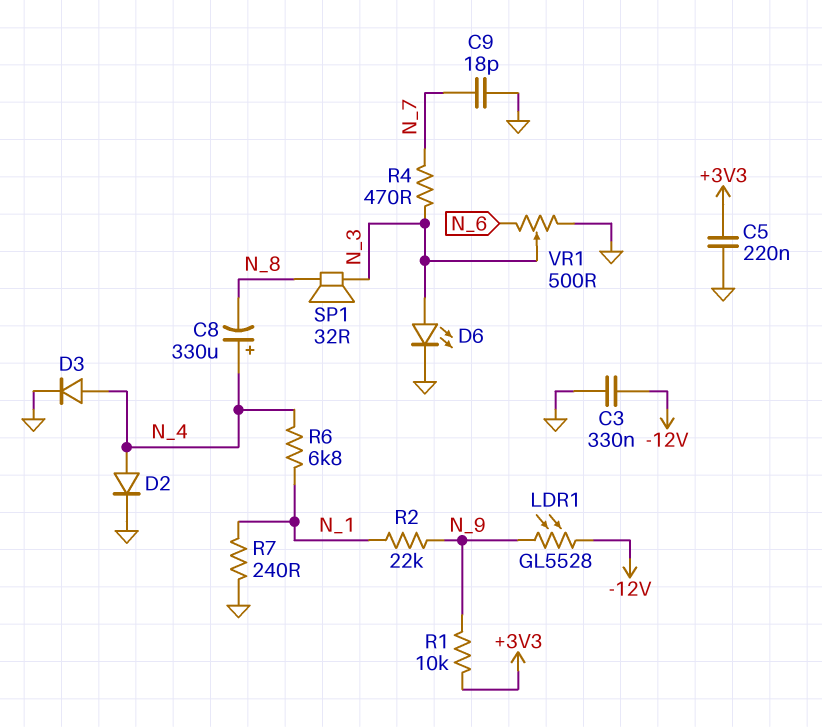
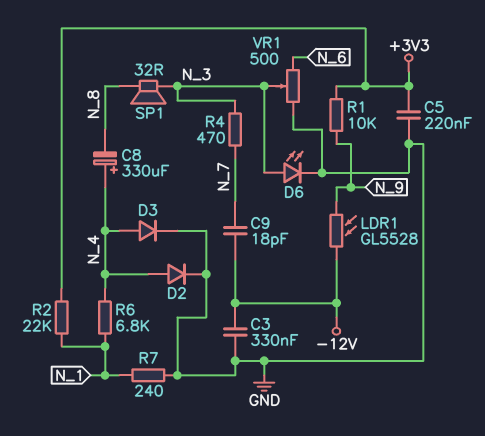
C9: 18pF (GND, N_7) -> 18pF (-12V, N_7)
R2: 22k (N_1, N_9) -> 22k (+3V3, N_1)

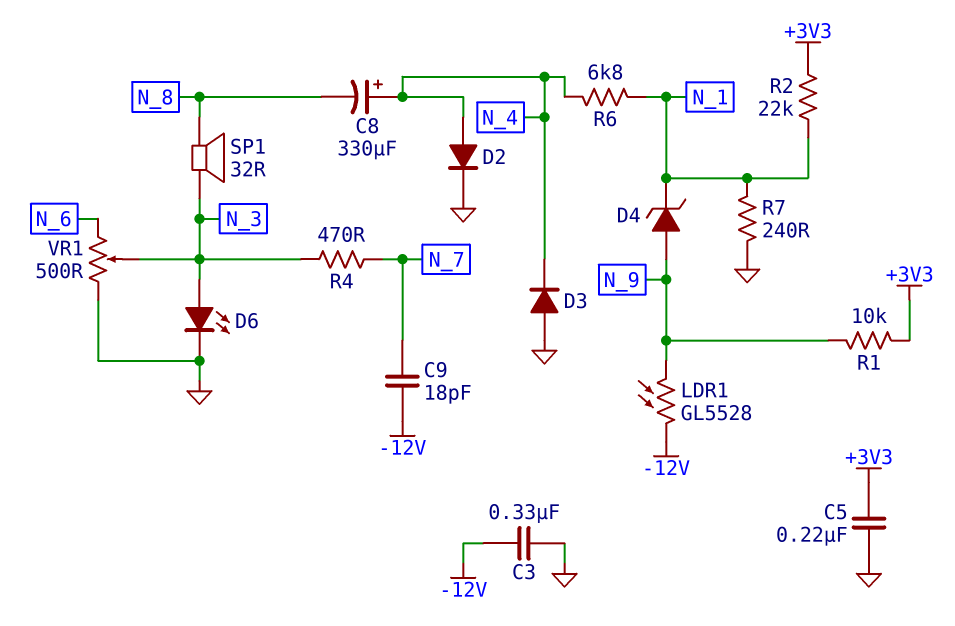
D3: diode (A N_4, K GND) -> diode (A GND, K N_4)
D4: none -> zener (A N_9, K N_1)

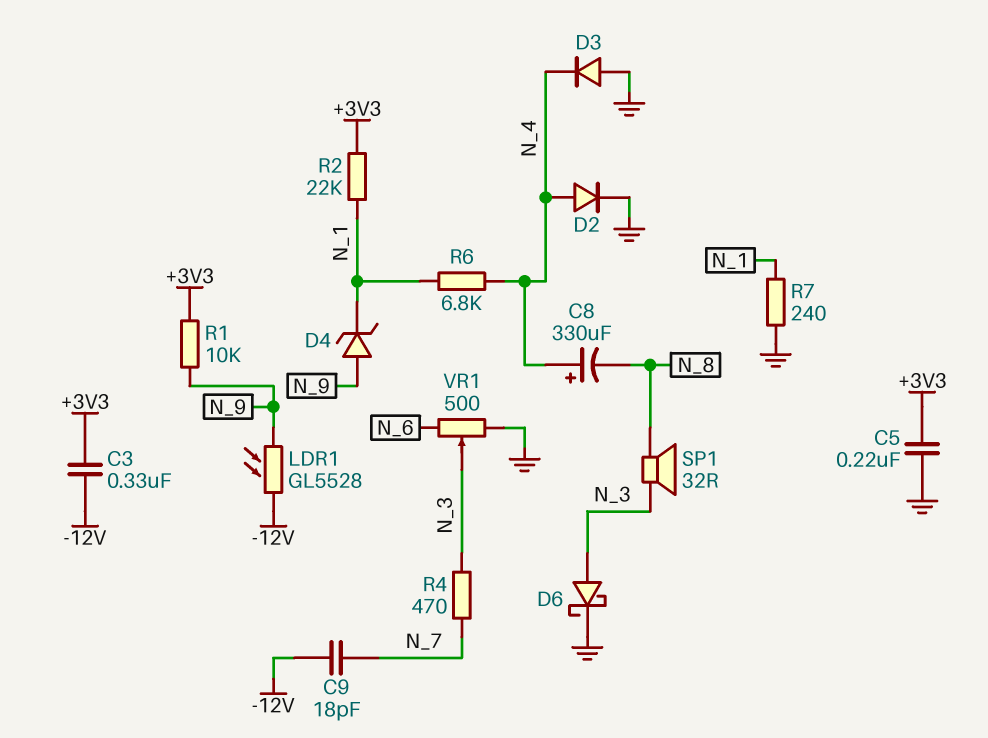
C3: 330nF (-12V, GND) -> 330nF (+3V3, -12V)
D6: LED (A N_3, K GND) -> schottky (A N_3, K GND)

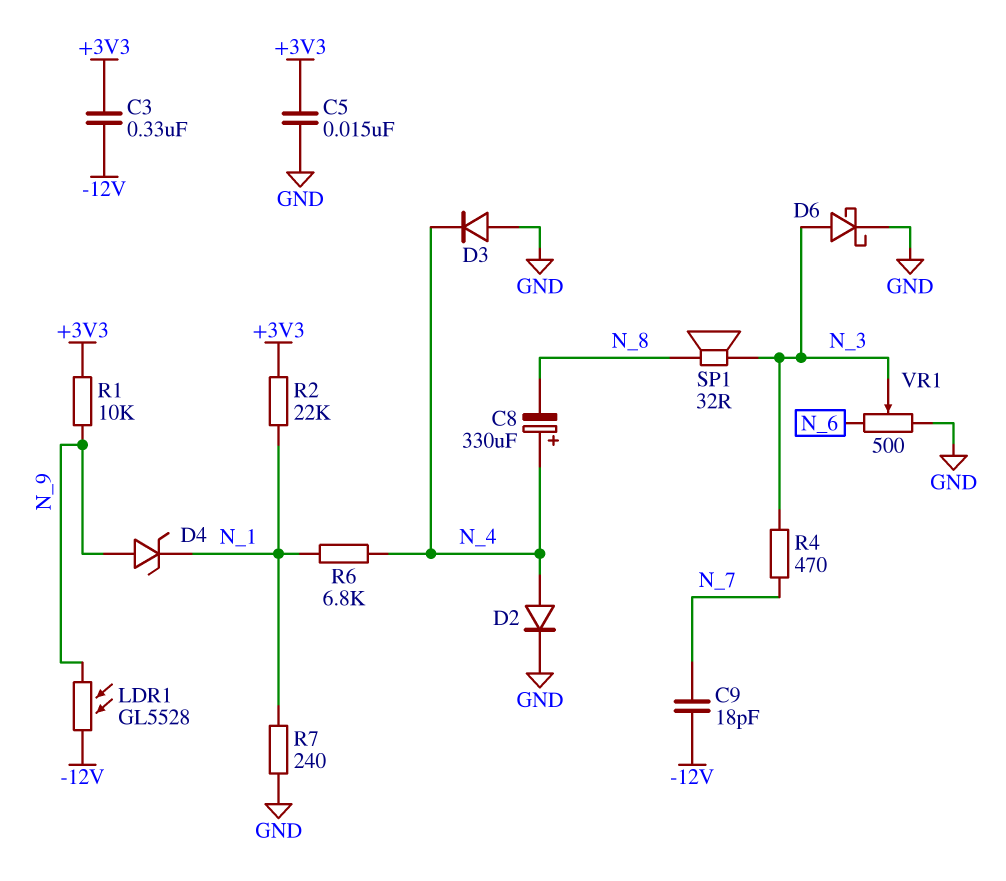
C5: 220nF (+3V3, GND) -> 15nF (+3V3, GND)

